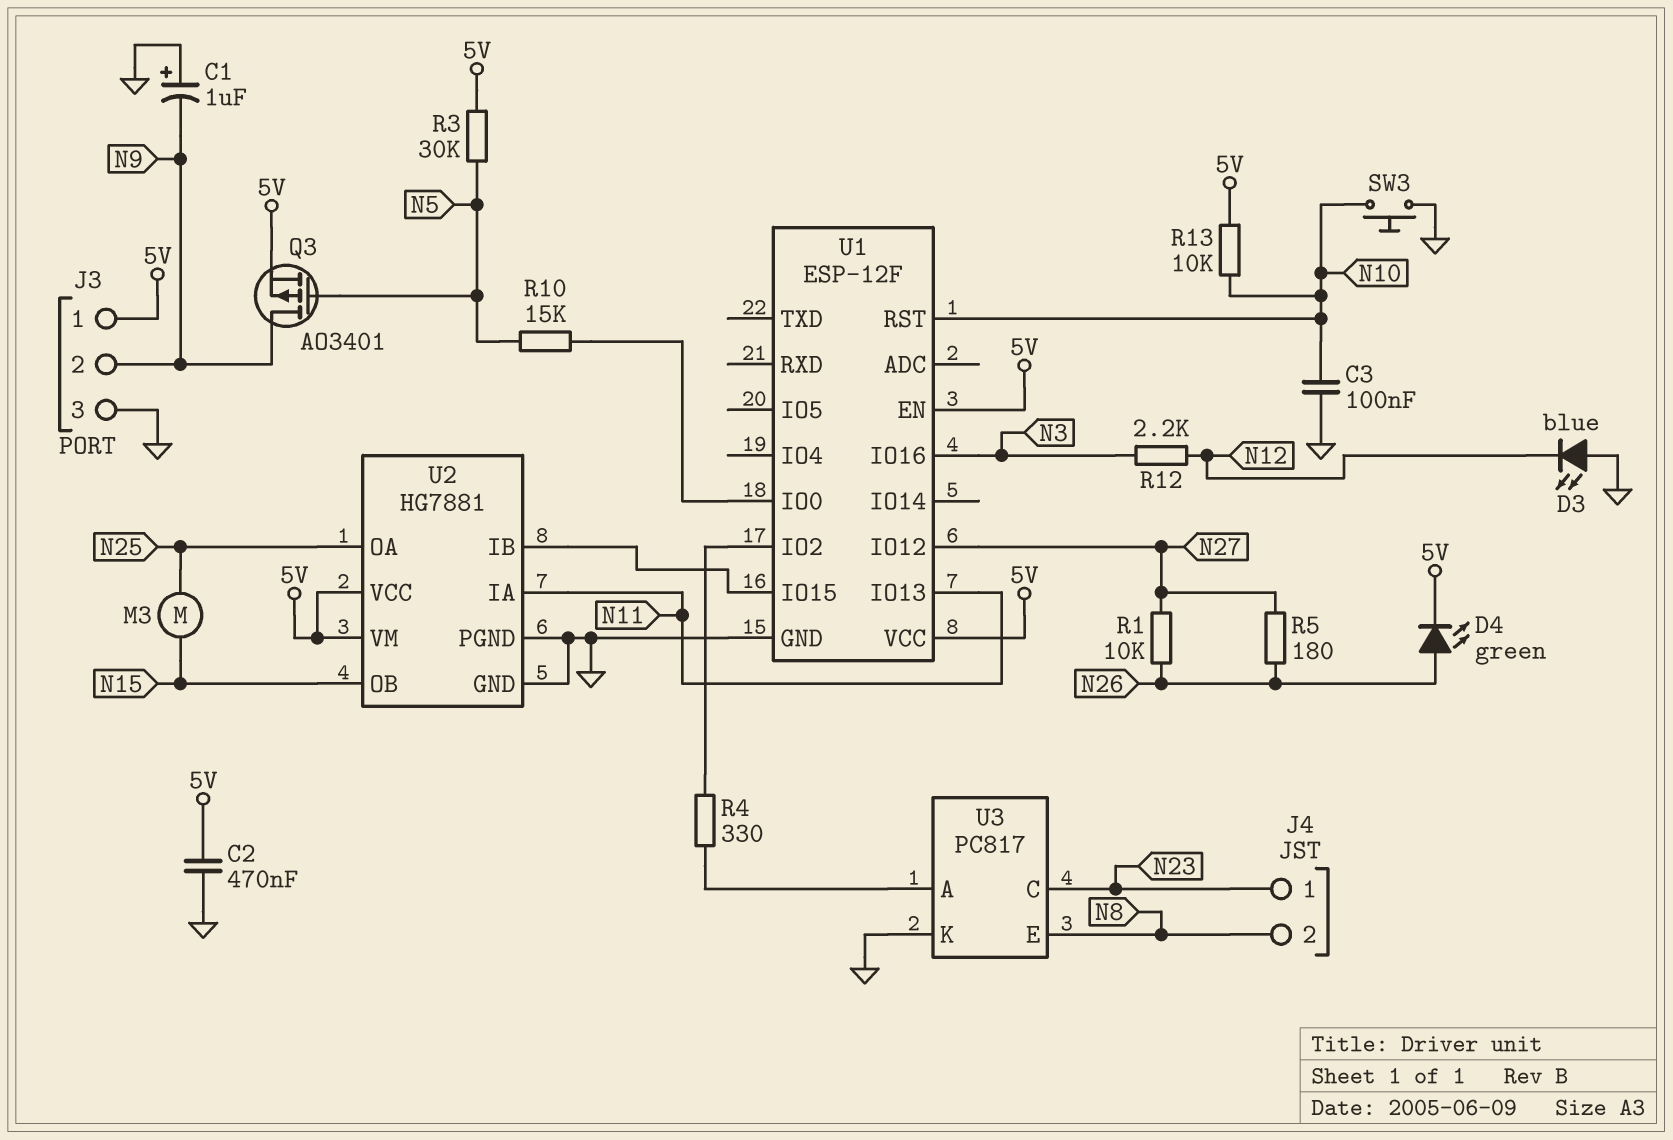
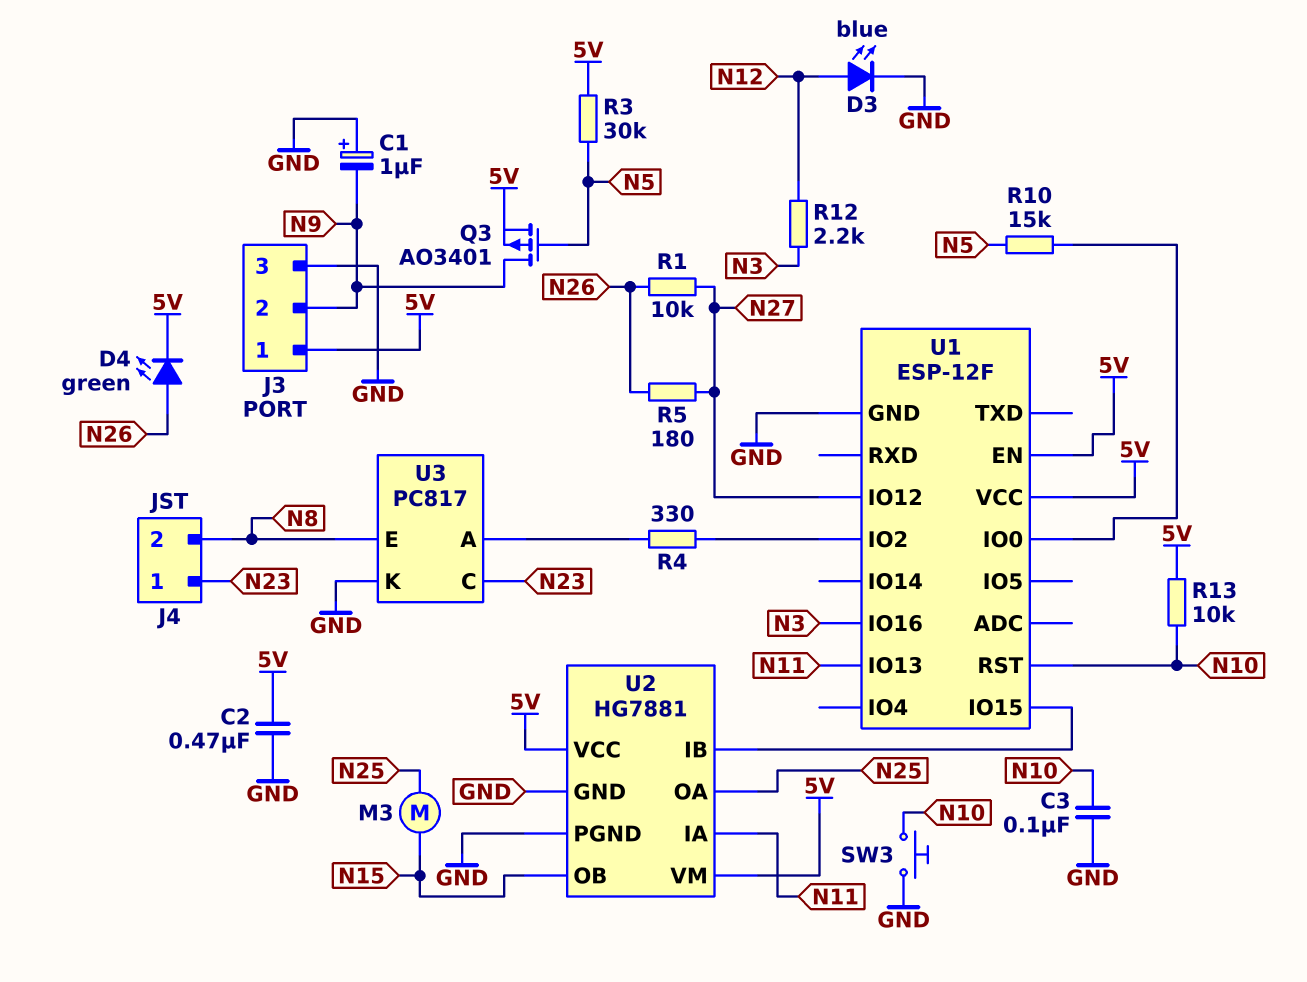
D3: LED blue (A GND, K N12) -> LED blue (A N12, K GND)

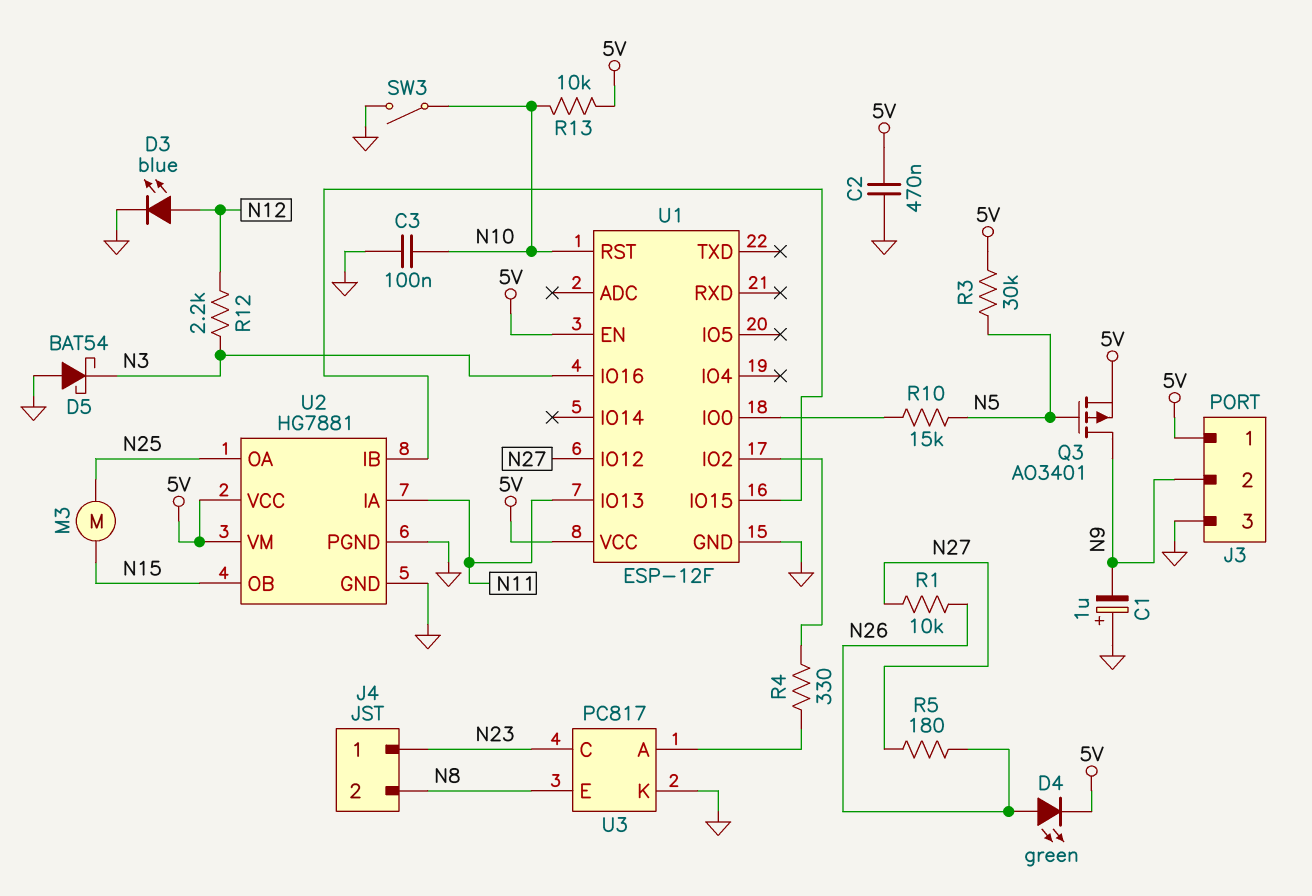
D5: none -> schottky BAT54 (A GND, K N3)
SW3: button (GND, N10) -> switch (GND, N10)

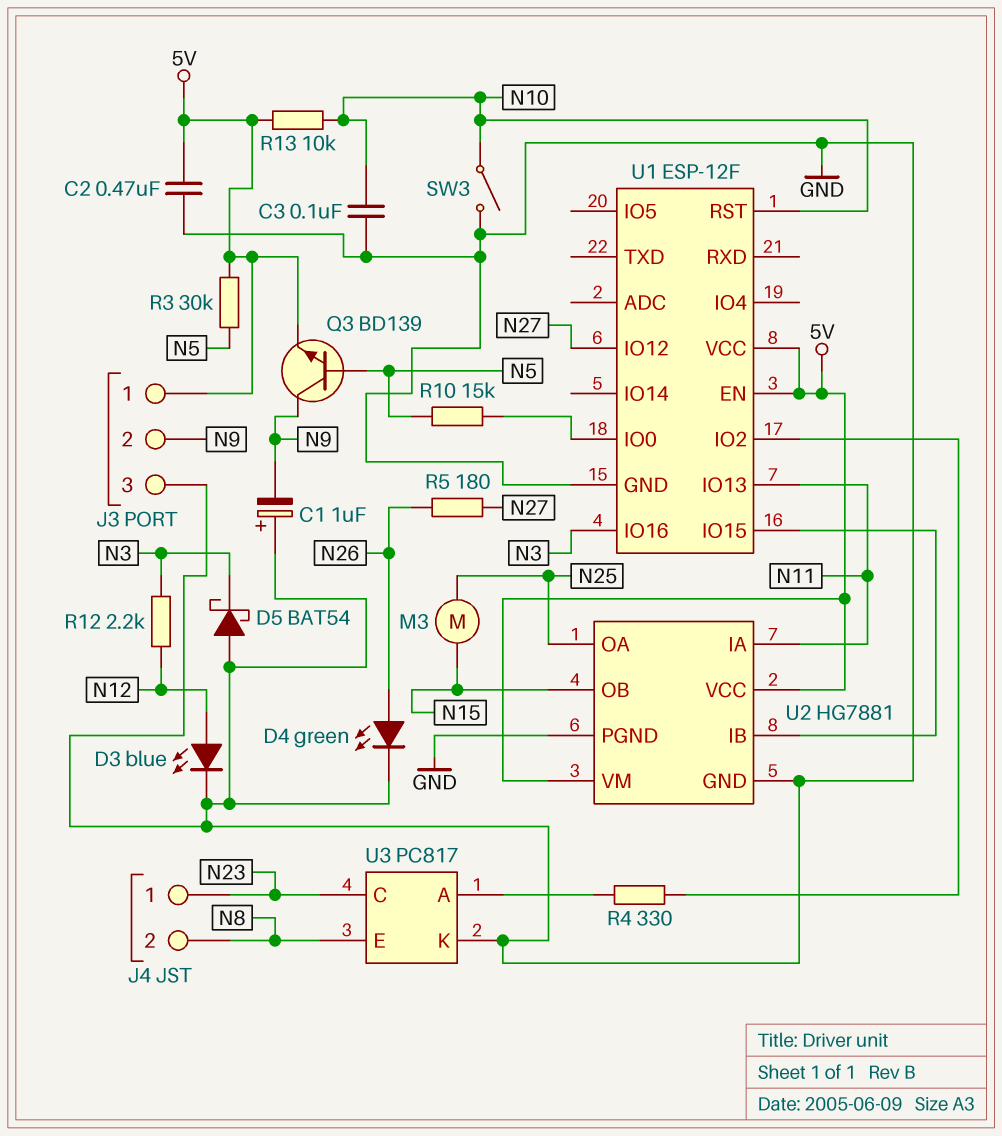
D4: LED green (A N26, K 5V) -> LED green (A N26, K GND)
Q3: PMOS AO3401 (G N5, D N9, S 5V) -> NPN BD139 (B N5, C N9, E 5V)
R1: 10k (N26, N27) -> none

